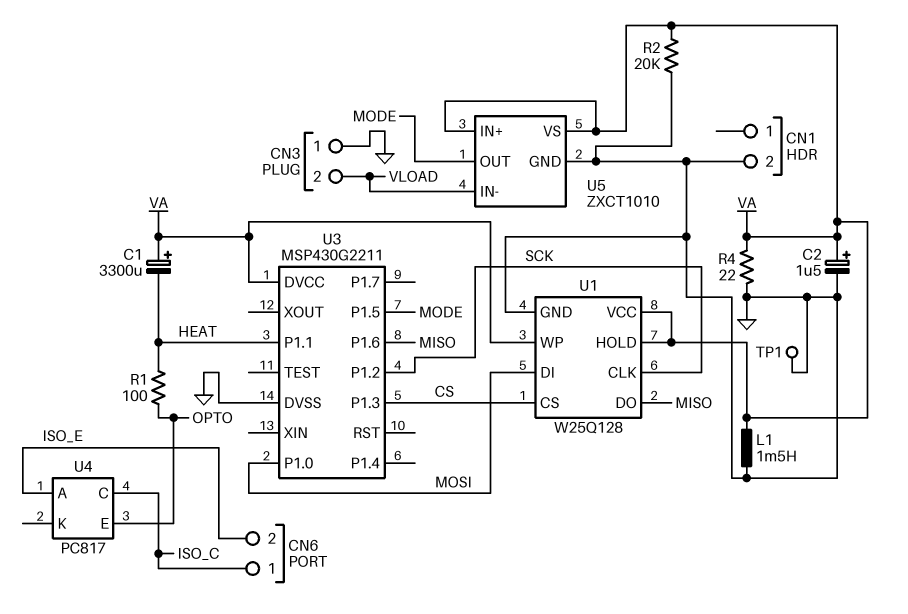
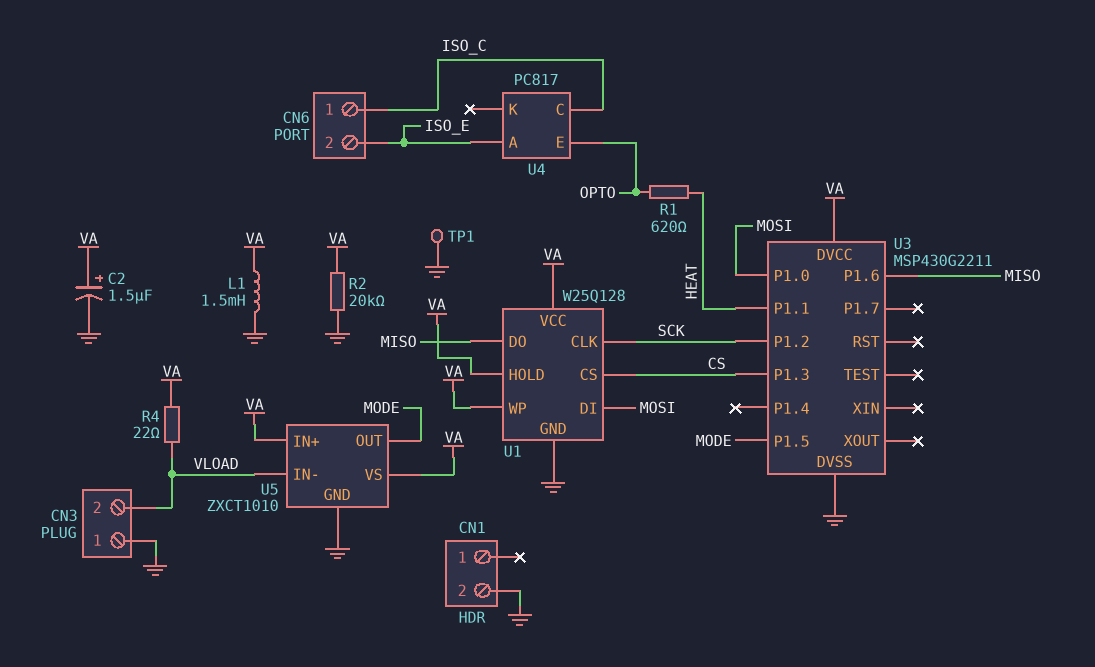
C1: 3300uF (plus VA, minus HEAT) -> none
R1: 100 (HEAT, OPTO) -> 620 (HEAT, OPTO)
R4: 22 (GND, VA) -> 22 (VA, VLOAD)

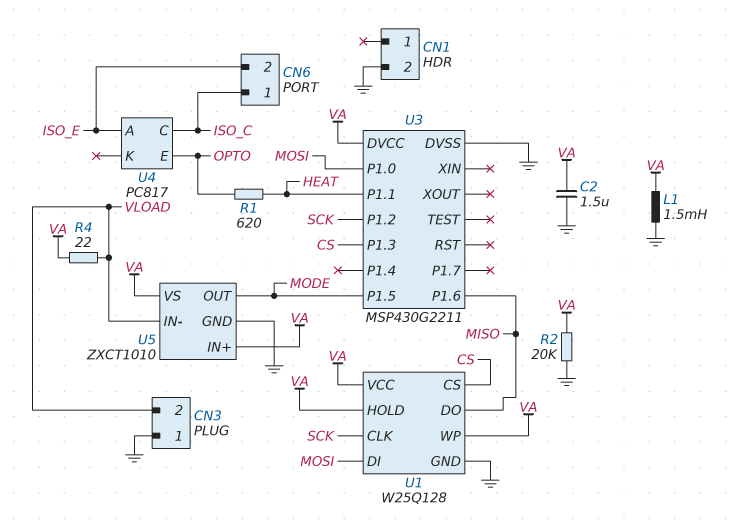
C2: 1.5uF (plus VA, minus GND) -> 1.5uF (GND, VA)
TP1: test point (GND) -> none

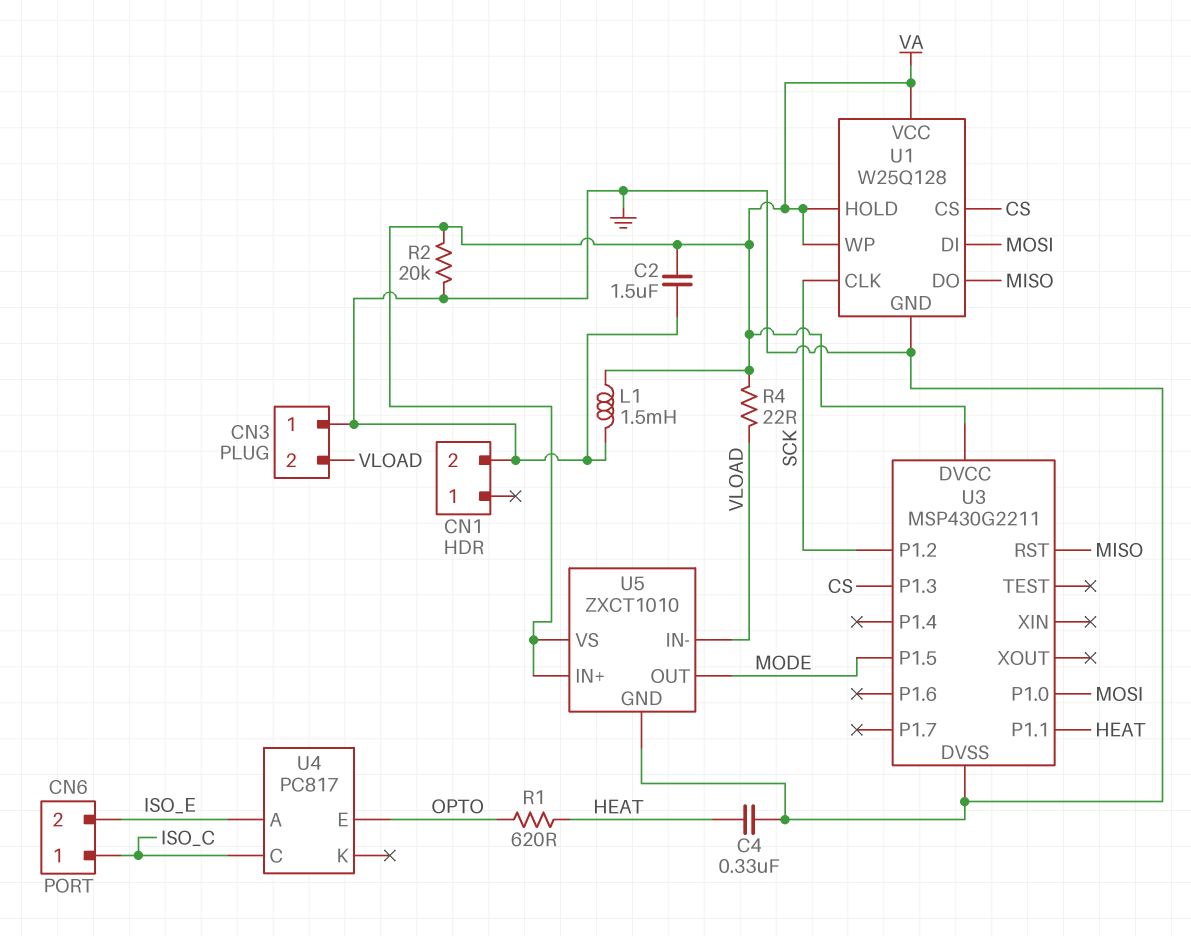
C4: none -> 330nF (GND, HEAT)
U3 pin P1.6: MISO -> none
U3 pin RST: none -> MISO

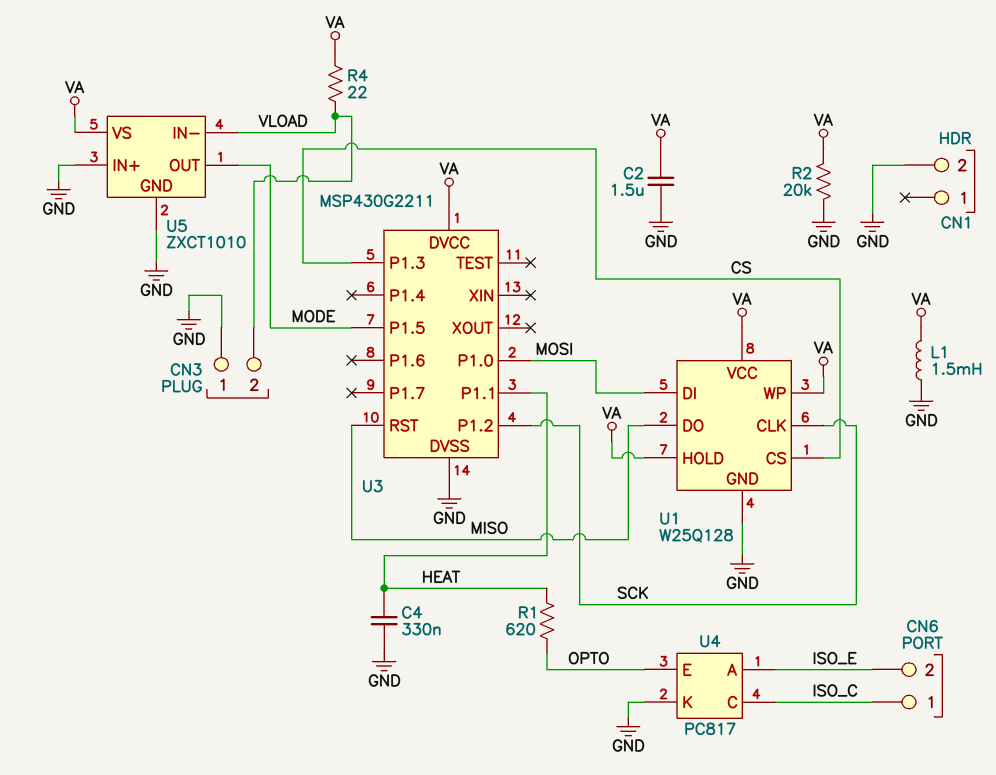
U4 pin K: none -> GND
U5 pin IN+: VA -> GND

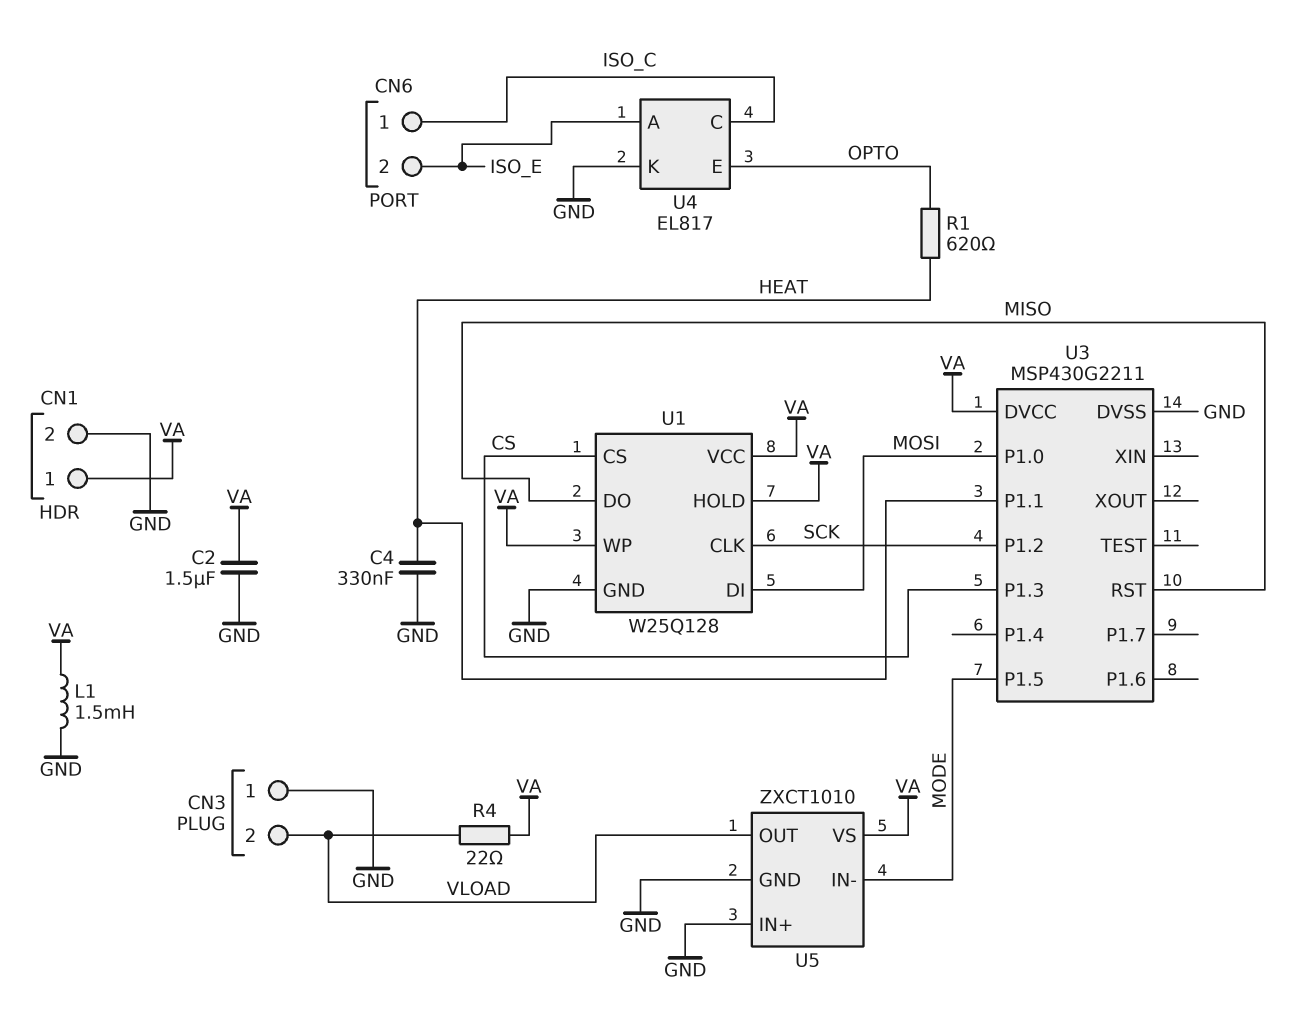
CN1 pin 1: none -> VA
R2: 20k (GND, VA) -> none
U4: PC817 -> EL817
U5 pin IN-: VLOAD -> MODE
U5 pin OUT: MODE -> VLOAD

